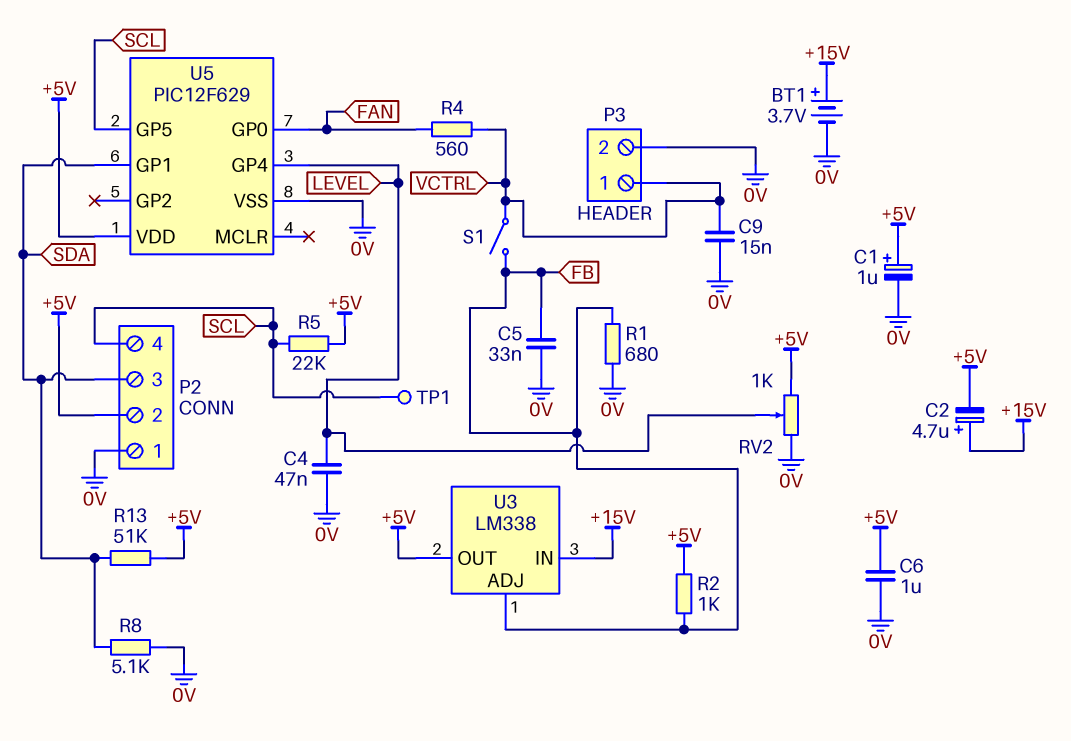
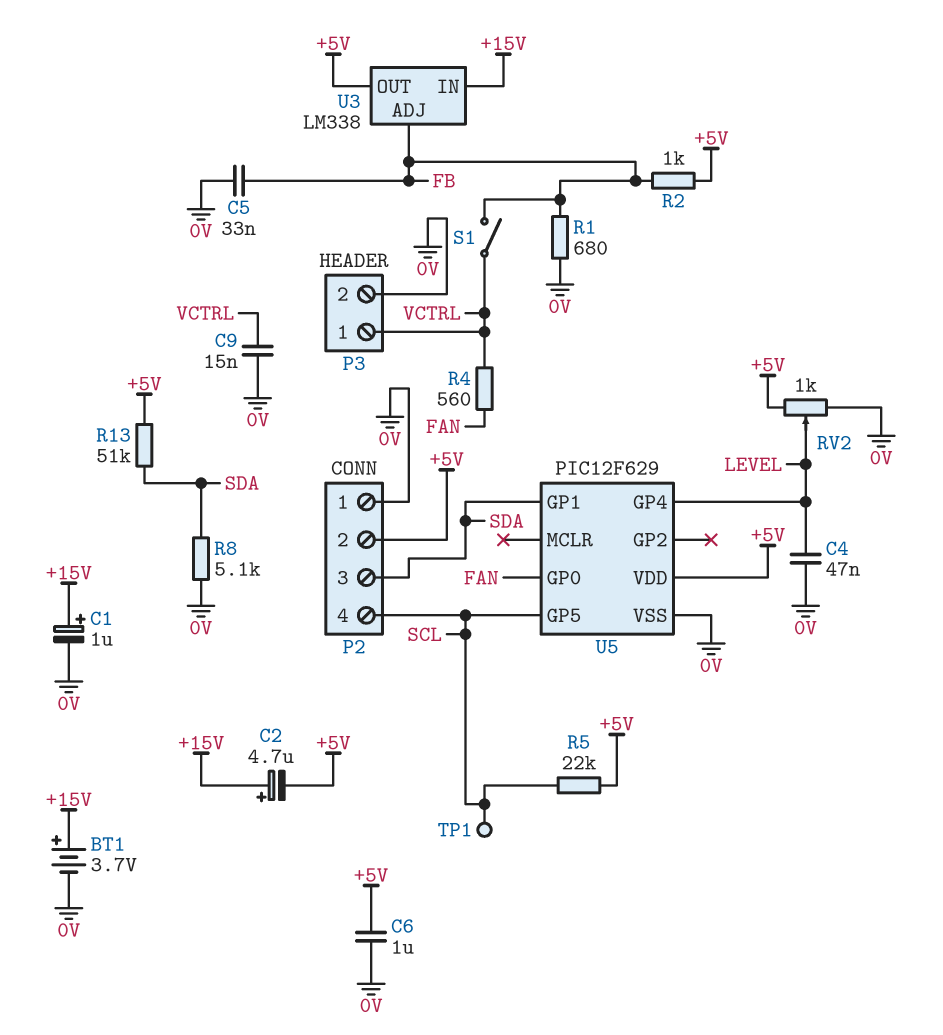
C1: 1uF (plus +5V, minus 0V) -> 1uF (plus +15V, minus 0V)

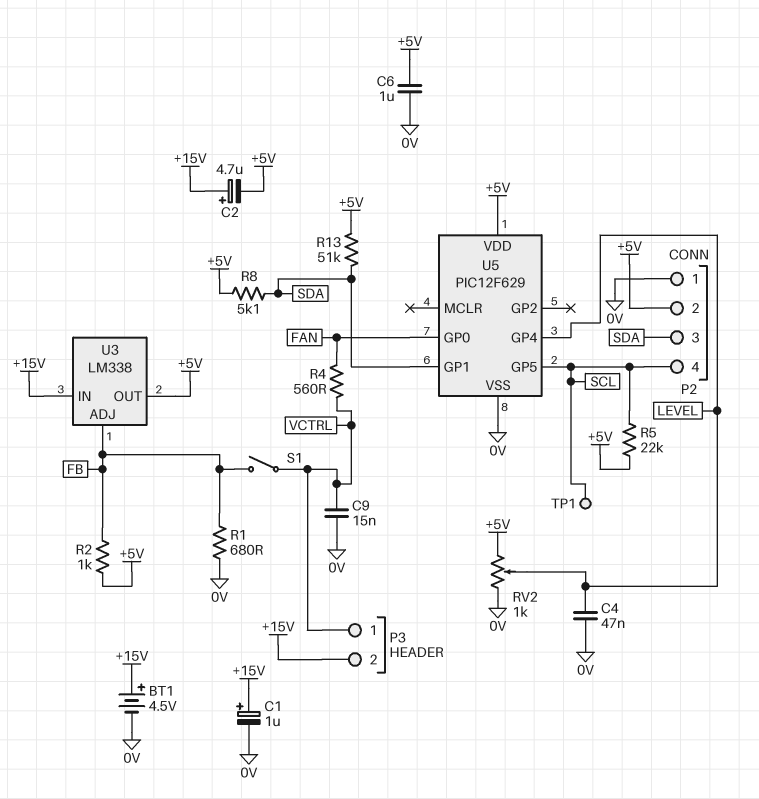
BT1: 3.7V (plus +15V, minus 0V) -> 4.5V (plus +15V, minus 0V)
C5: 33nF (0V, FB) -> none
P3 pin 2: 0V -> +15V
R8: 5.1k (0V, SDA) -> 5.1k (+5V, SDA)

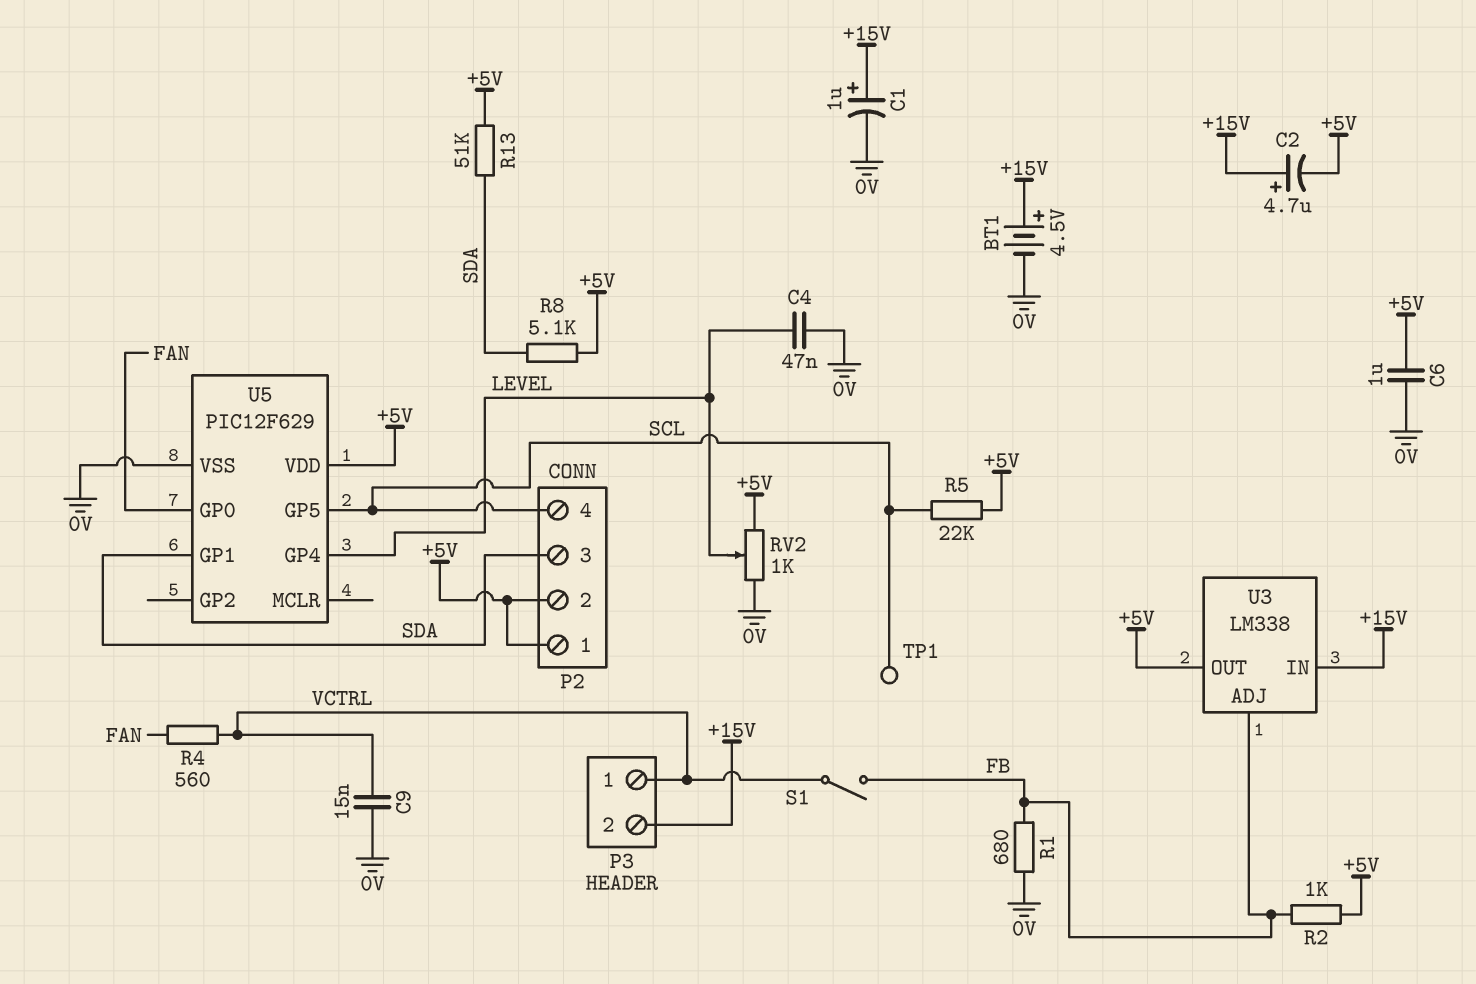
P2 pin 1: 0V -> +5V

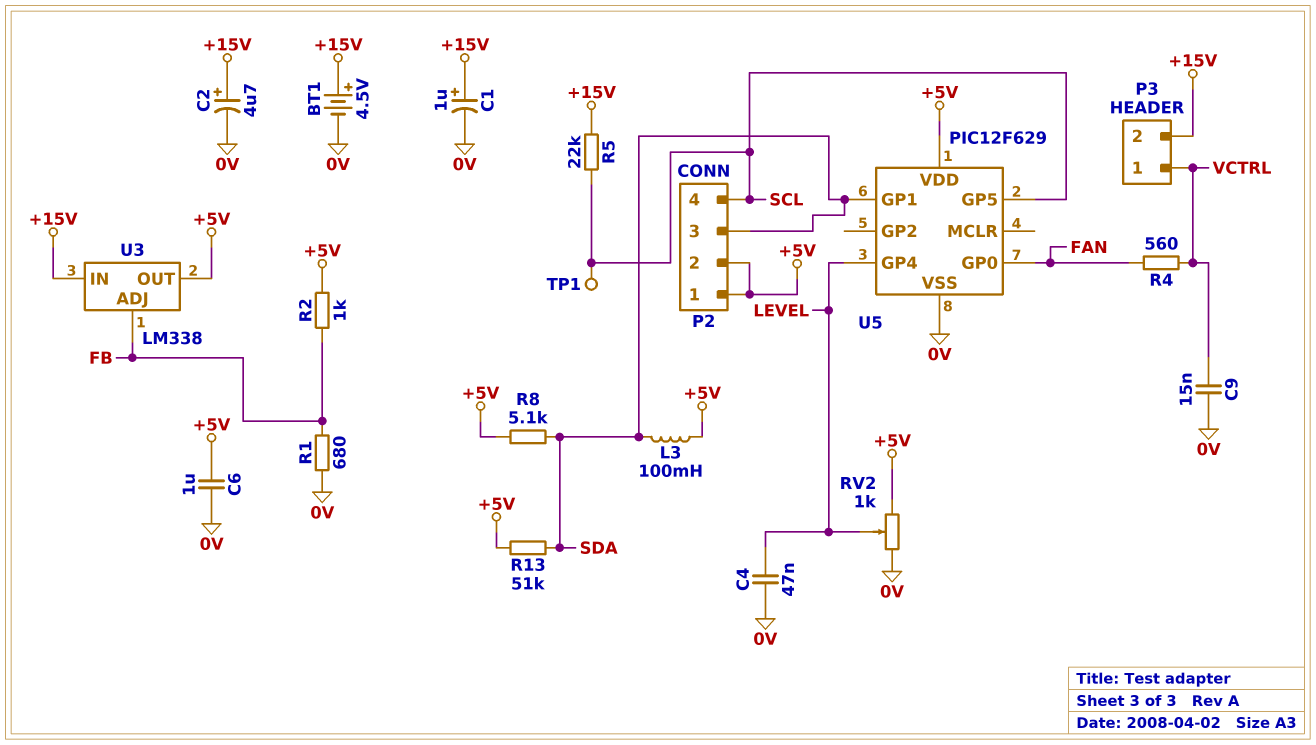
C2: 4.7uF (plus +15V, minus +5V) -> 4.7uF (plus +15V, minus 0V)
L3: none -> 100mH (+5V, SDA)
R5: 22k (+5V, SCL) -> 22k (+15V, SCL)
S1: switch (FB, VCTRL) -> none

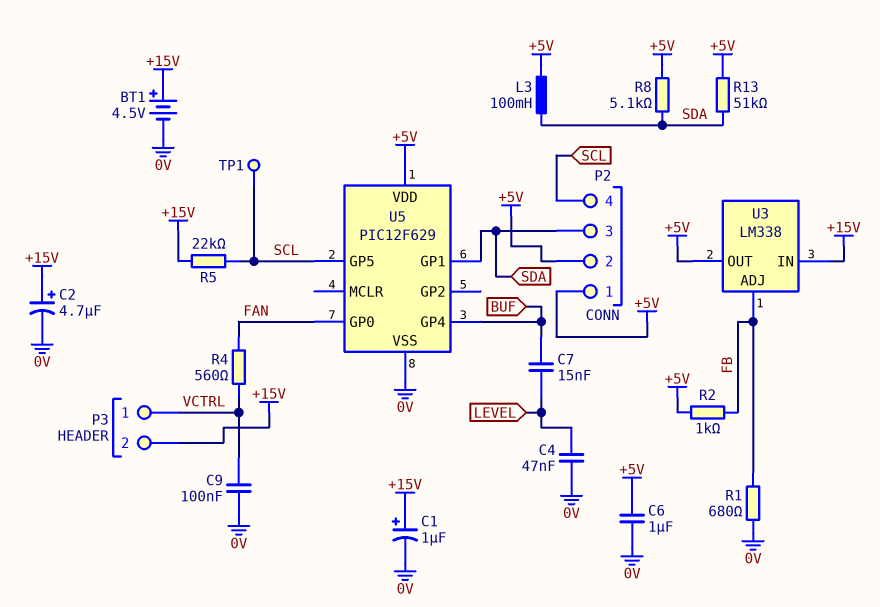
C7: none -> 15nF (BUF, LEVEL)
C9: 15nF (0V, VCTRL) -> 100nF (0V, VCTRL)
RV2: 1k (+5V, 0V, wiper LEVEL) -> none
U5 pin GP4: LEVEL -> BUF

